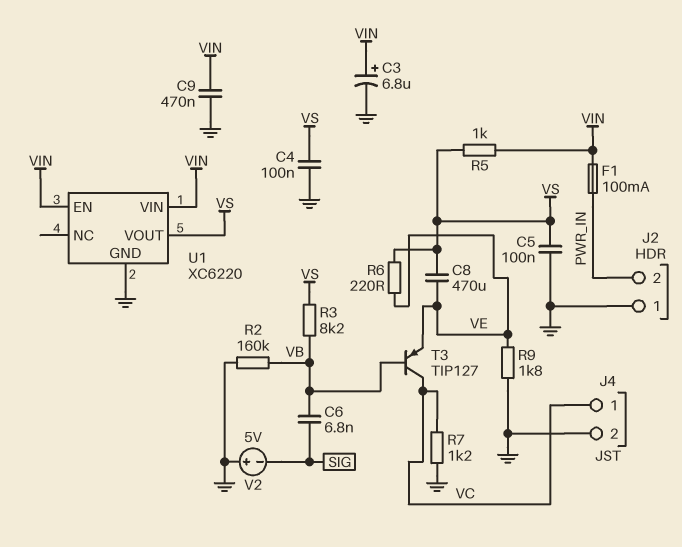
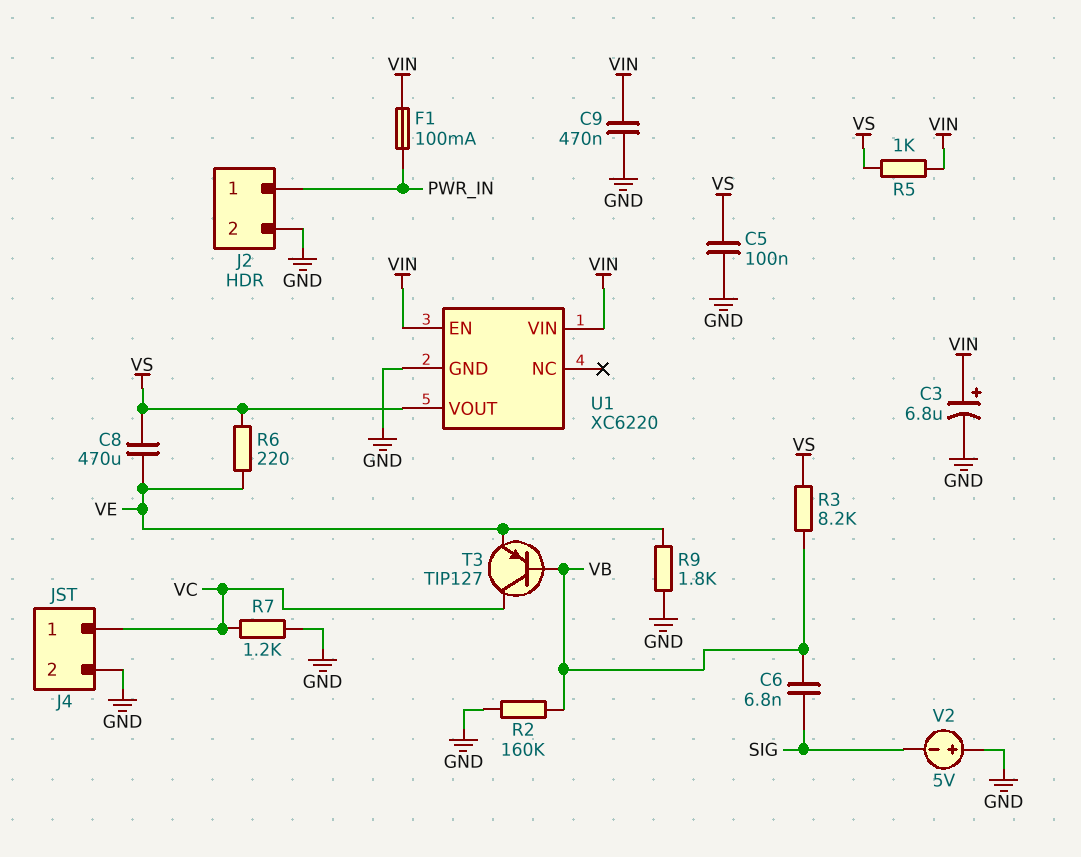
C4: 100nF (GND, VS) -> none
J2 pin 1: GND -> PWR_IN
J2 pin 2: PWR_IN -> GND

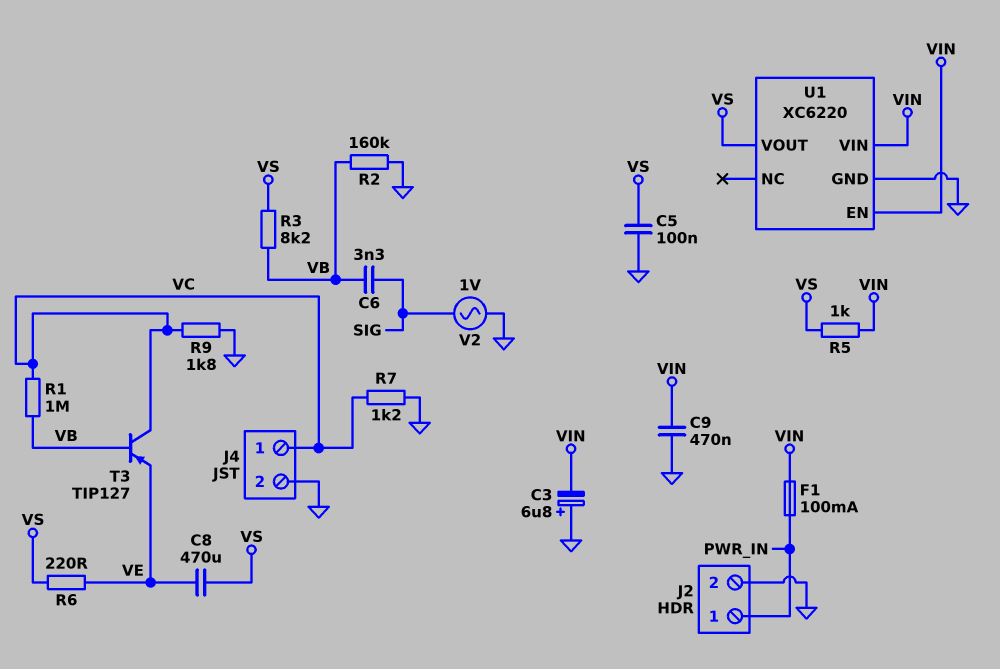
C3: 6.8uF (plus VIN, minus GND) -> 6.8uF (plus GND, minus VIN)
C6: 6.8nF (SIG, VB) -> 3.3nF (SIG, VB)
R1: none -> 1M (VB, VC)
R9: 1.8k (GND, VE) -> 1.8k (GND, VC)
V2: 5V (plus GND, minus SIG) -> AC 1V (GND, SIG)

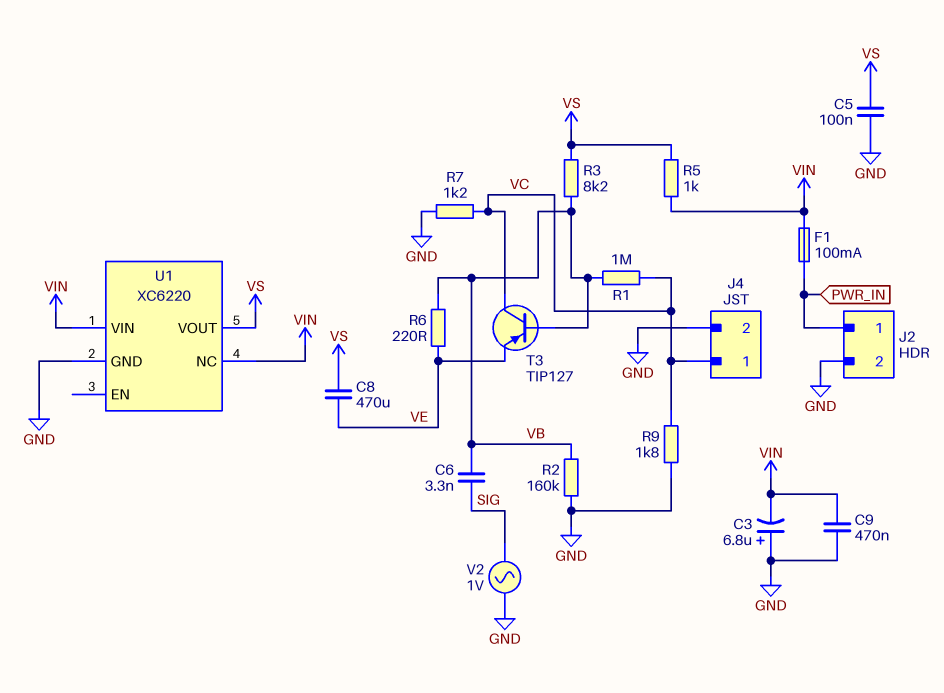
R6: 220 (VE, VS) -> 220 (VB, VE)
U1 pin EN: VIN -> none
U1 pin NC: none -> VIN

